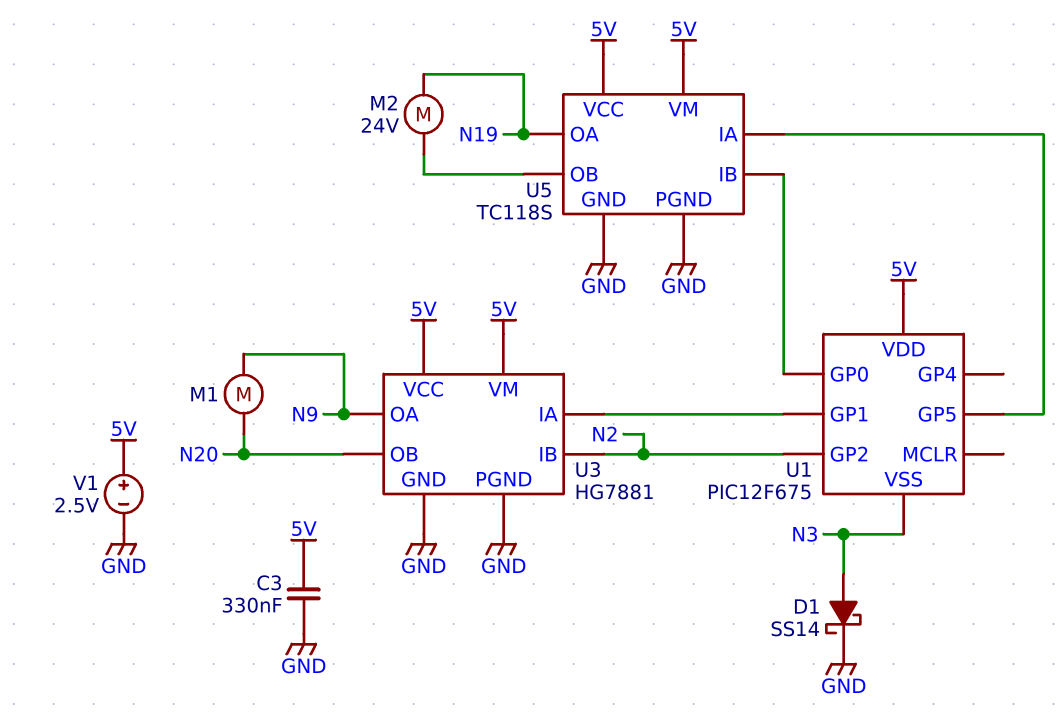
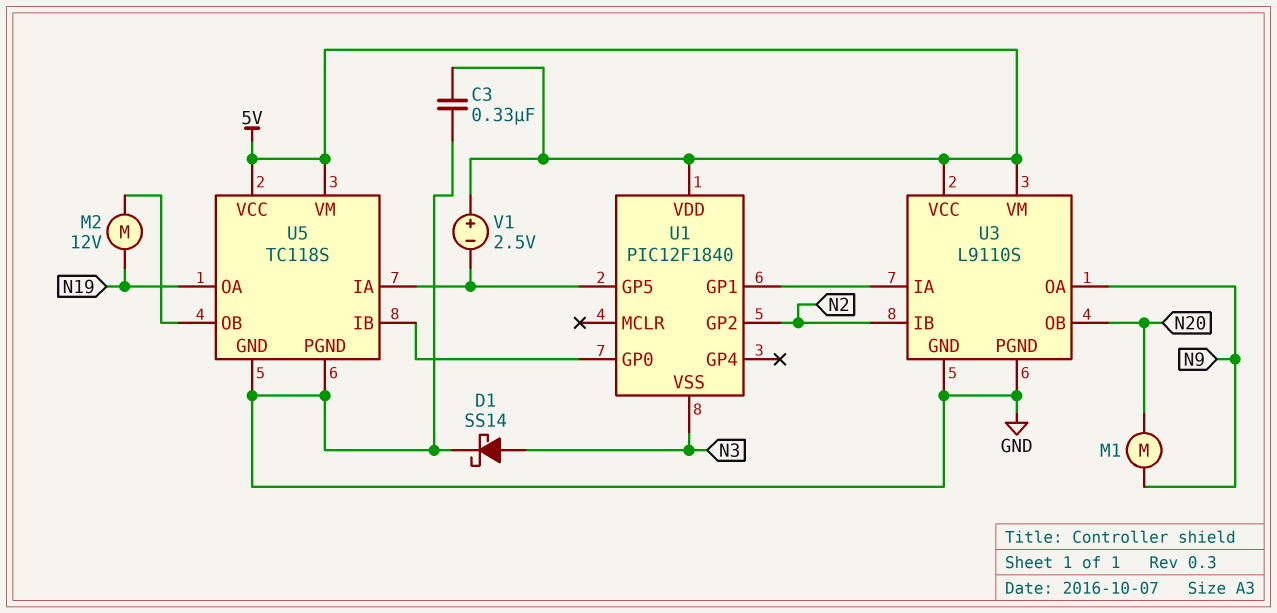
M2: motor 24V (N19, U5/OB) -> motor 12V (N19, U5/OB)
U1: PIC12F675 -> PIC12F1840
U3: HG7881 -> L9110S
V1: 2.5V (plus 5V, minus GND) -> 2.5V (plus 5V, minus U1/GP5)

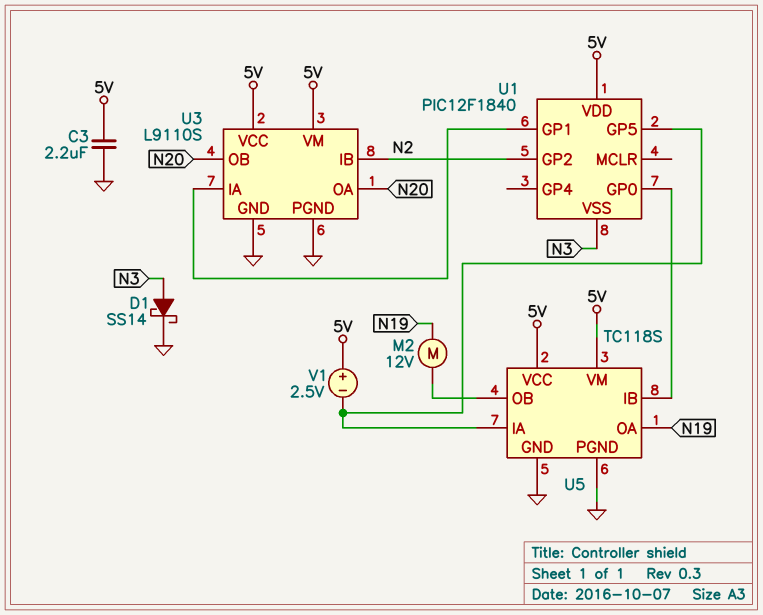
C3: 330nF (5V, GND) -> 2.2uF (5V, GND)
M1: motor (N9, N20) -> none
U3 pin OA: N9 -> N20

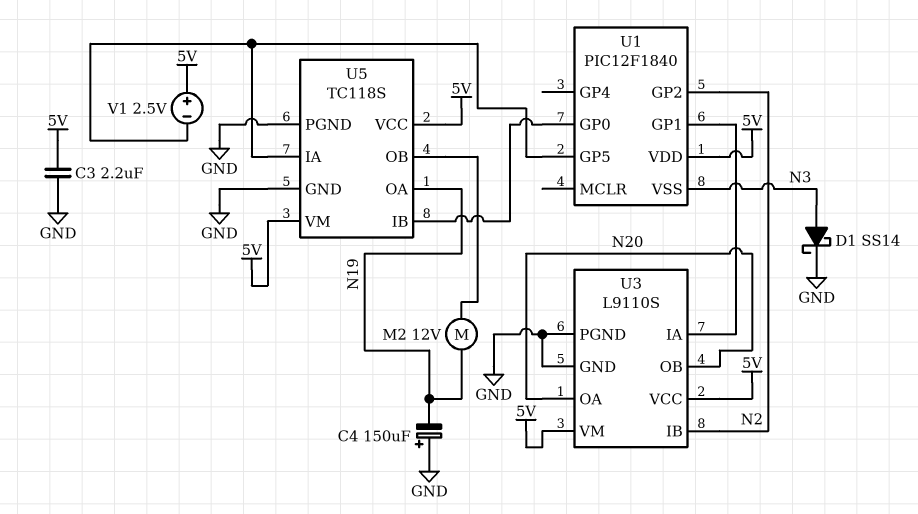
C4: none -> 150uF (plus GND, minus N19)

